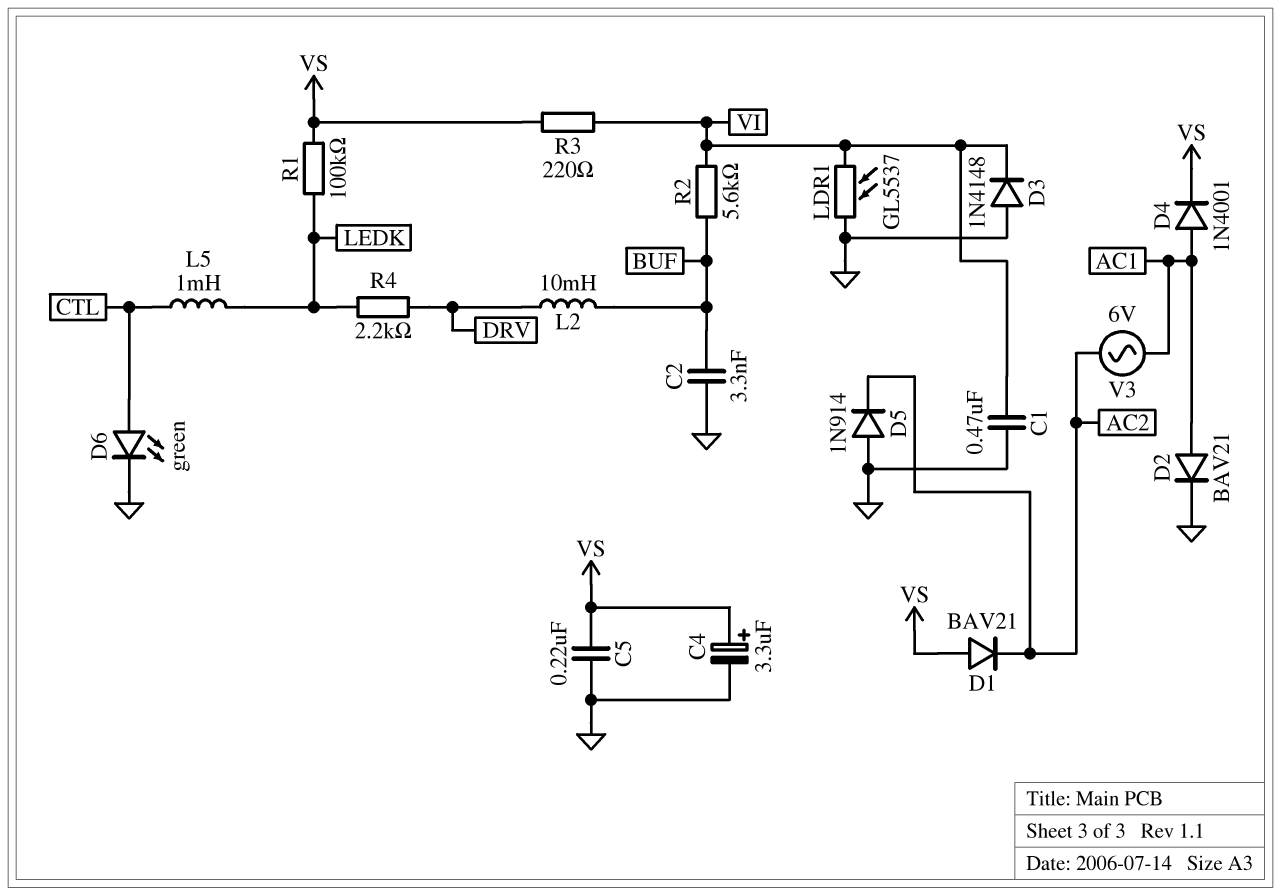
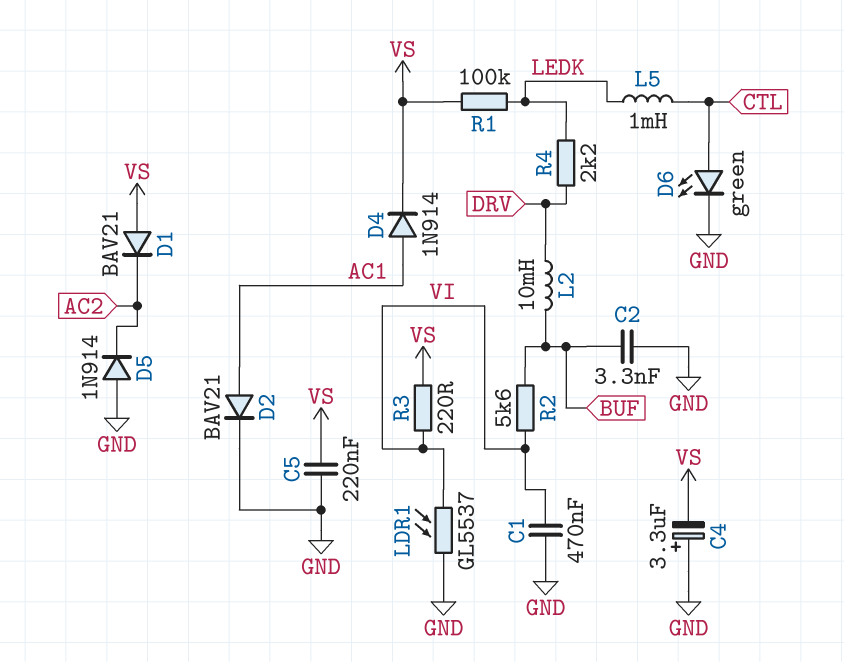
C4: 3.3uF (plus VS, minus GND) -> 3.3uF (plus GND, minus VS)
D3: diode 1N4148 (A GND, K VI) -> none
D4: diode 1N4001 (A AC1, K VS) -> diode 1N914 (A AC1, K VS)
V3: AC 6V (AC1, AC2) -> none

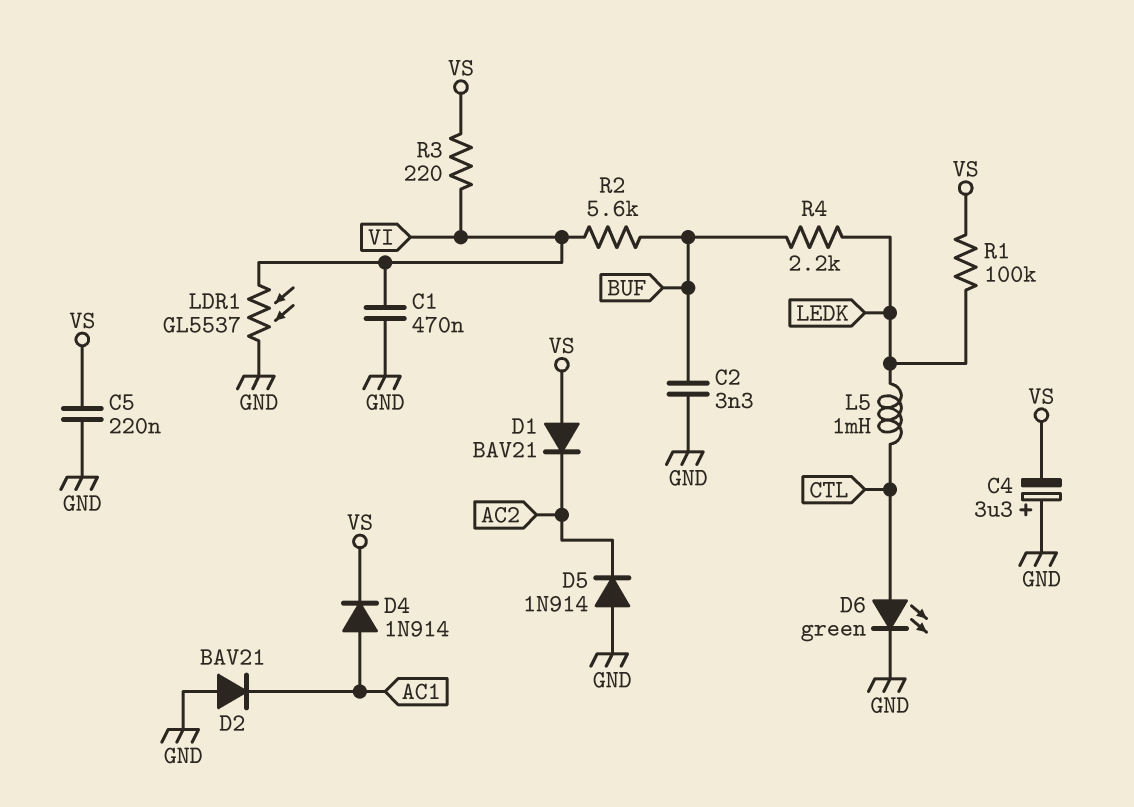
D2: diode BAV21 (A AC1, K GND) -> diode BAV21 (A GND, K AC1)
L2: 10mH (BUF, DRV) -> none
R4: 2.2k (DRV, LEDK) -> 2.2k (BUF, LEDK)

